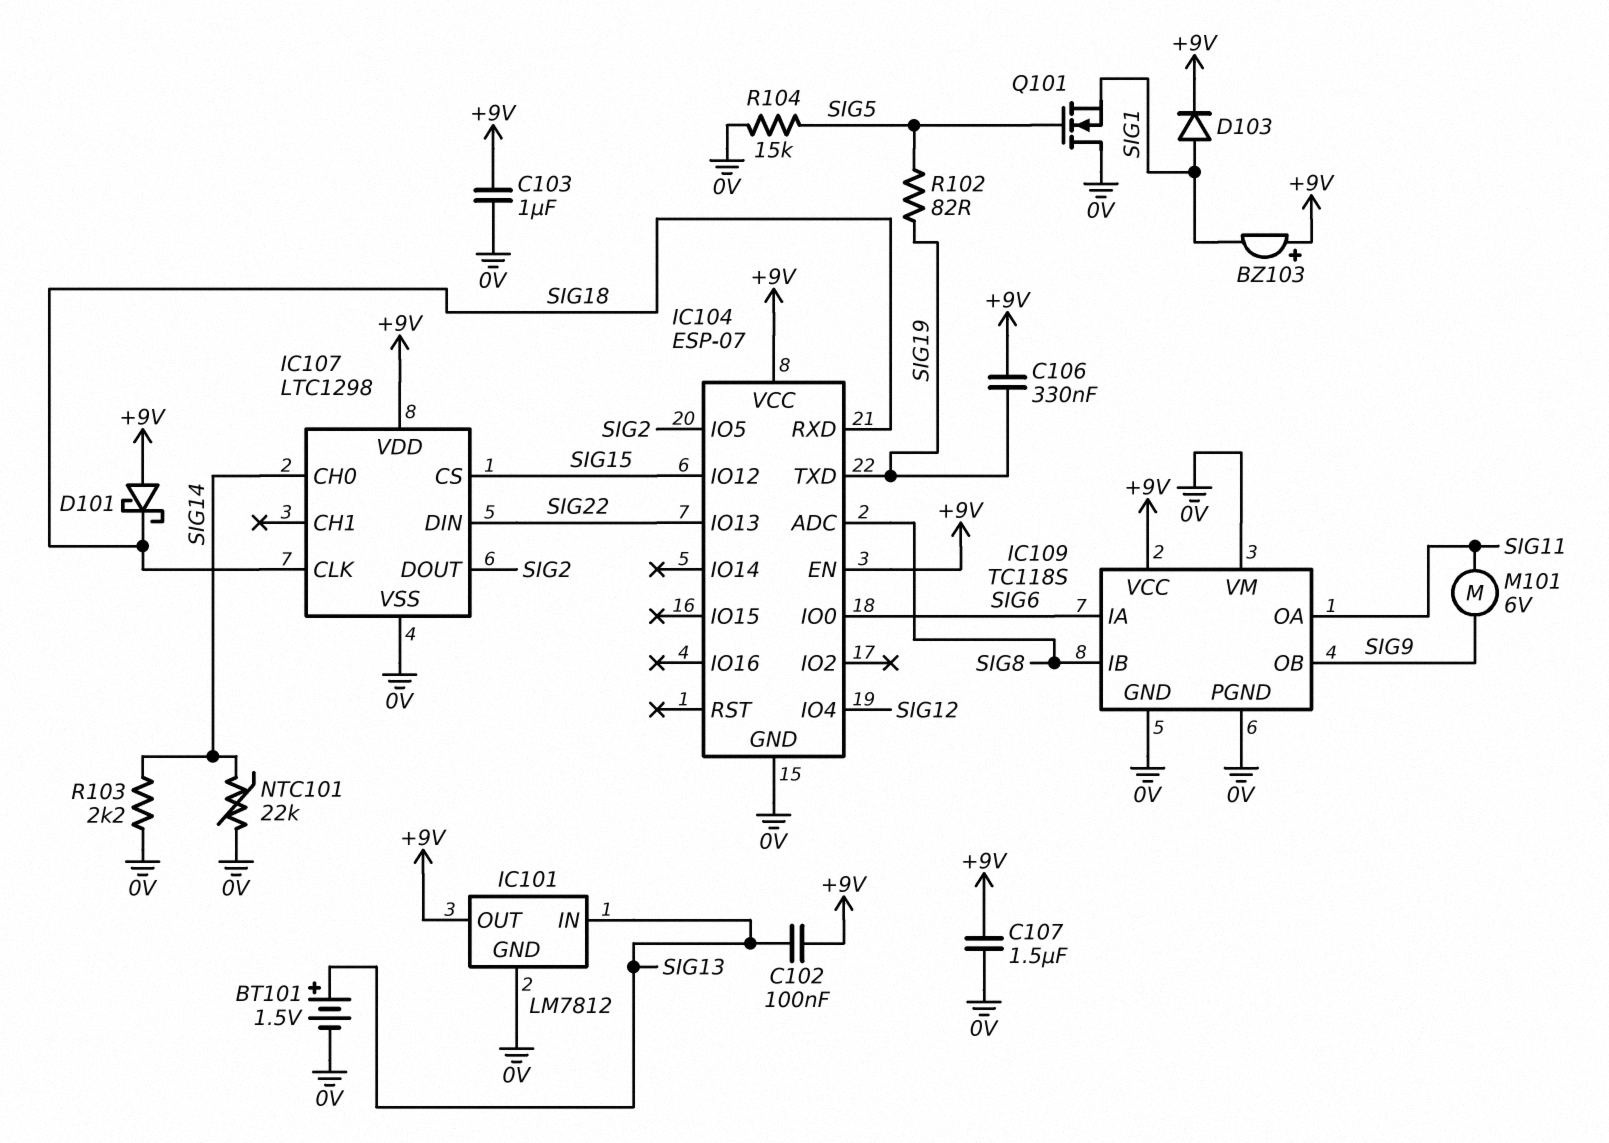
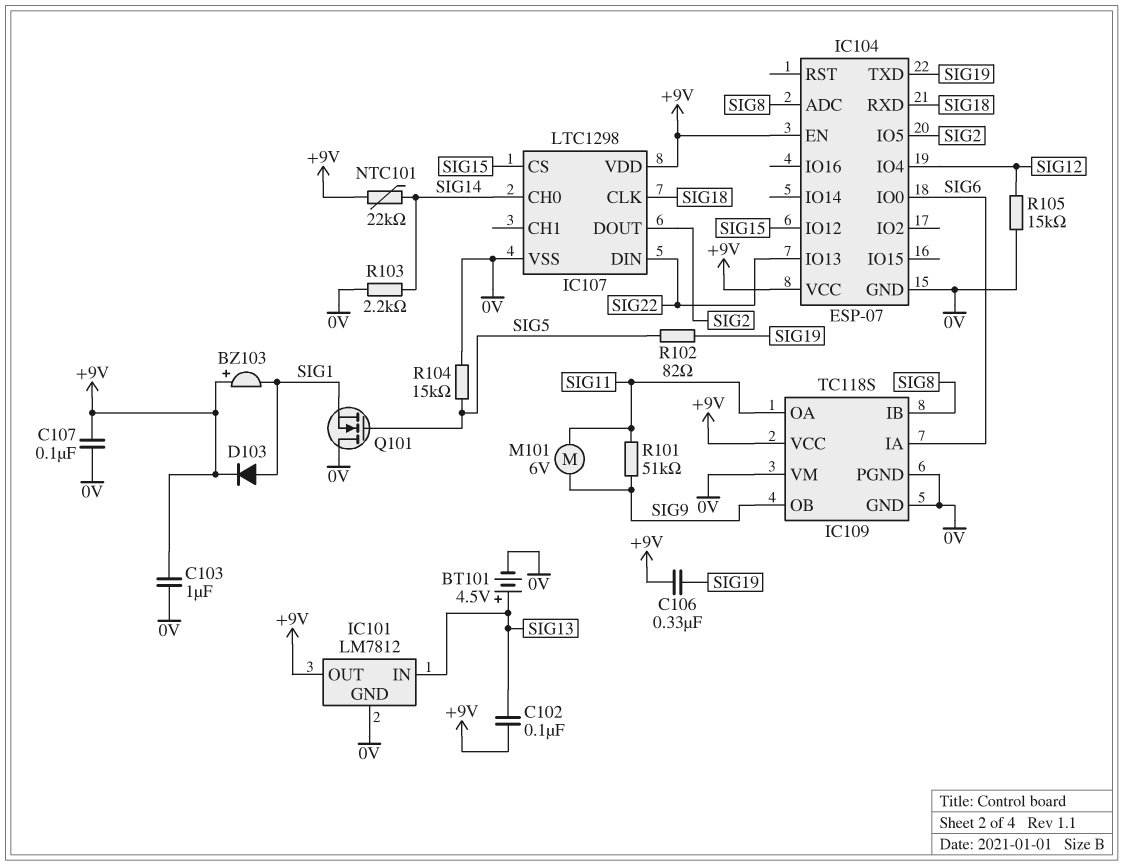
BT101: 1.5V (plus SIG13, minus 0V) -> 4.5V (plus SIG13, minus 0V)
C107: 1.5uF (+9V, 0V) -> 100nF (+9V, 0V)
D101: schottky (A +9V, K SIG18) -> none
NTC101: 22k (0V, SIG14) -> 22k (+9V, SIG14)
R101: none -> 51k (SIG9, SIG11)
R105: none -> 15k (0V, SIG12)

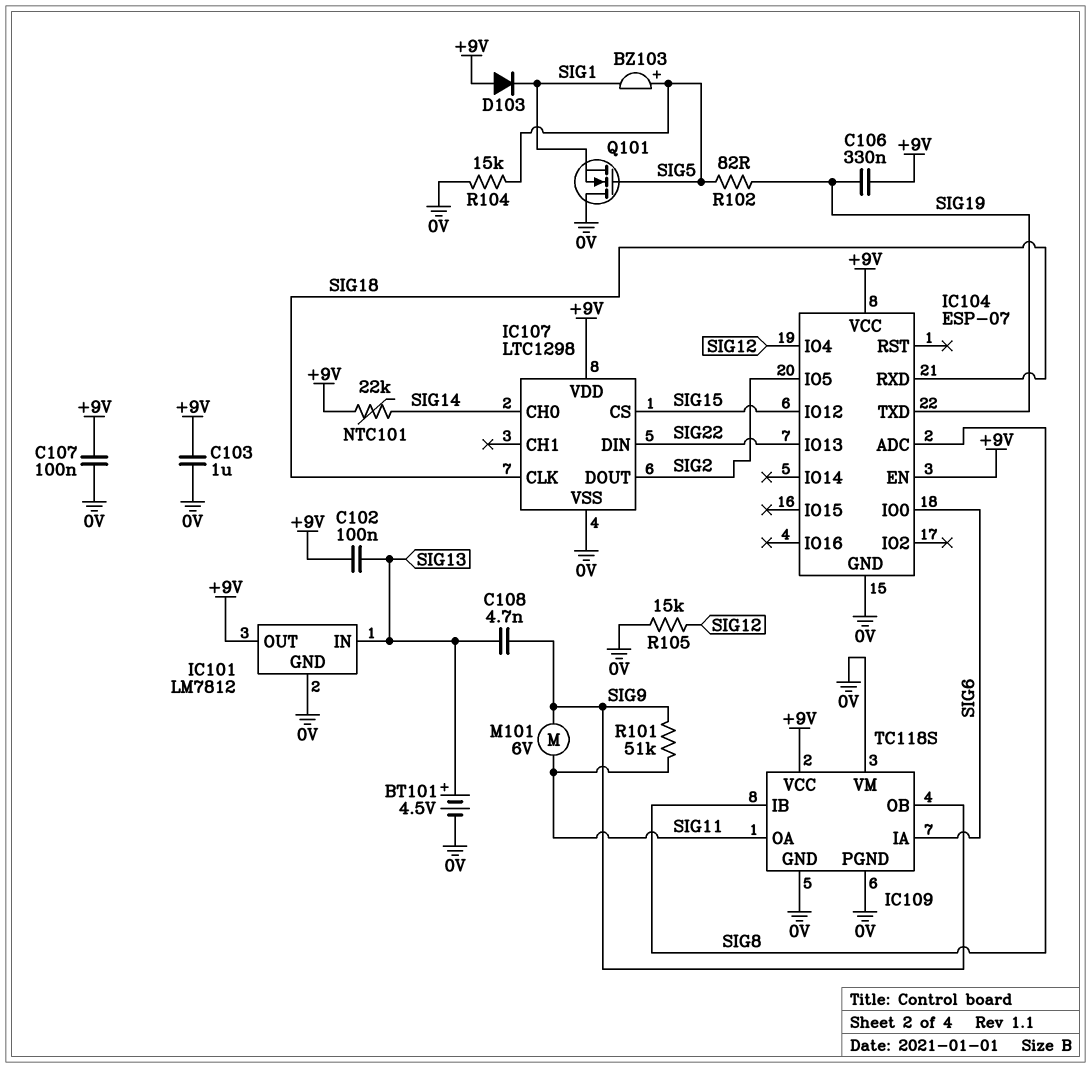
BZ103: buzzer (plus +9V, minus SIG1) -> buzzer (plus SIG5, minus SIG1)
C108: none -> 4.7nF (SIG9, SIG13)
D103: diode (A SIG1, K +9V) -> diode (A +9V, K SIG1)
R103: 2.2k (0V, SIG14) -> none

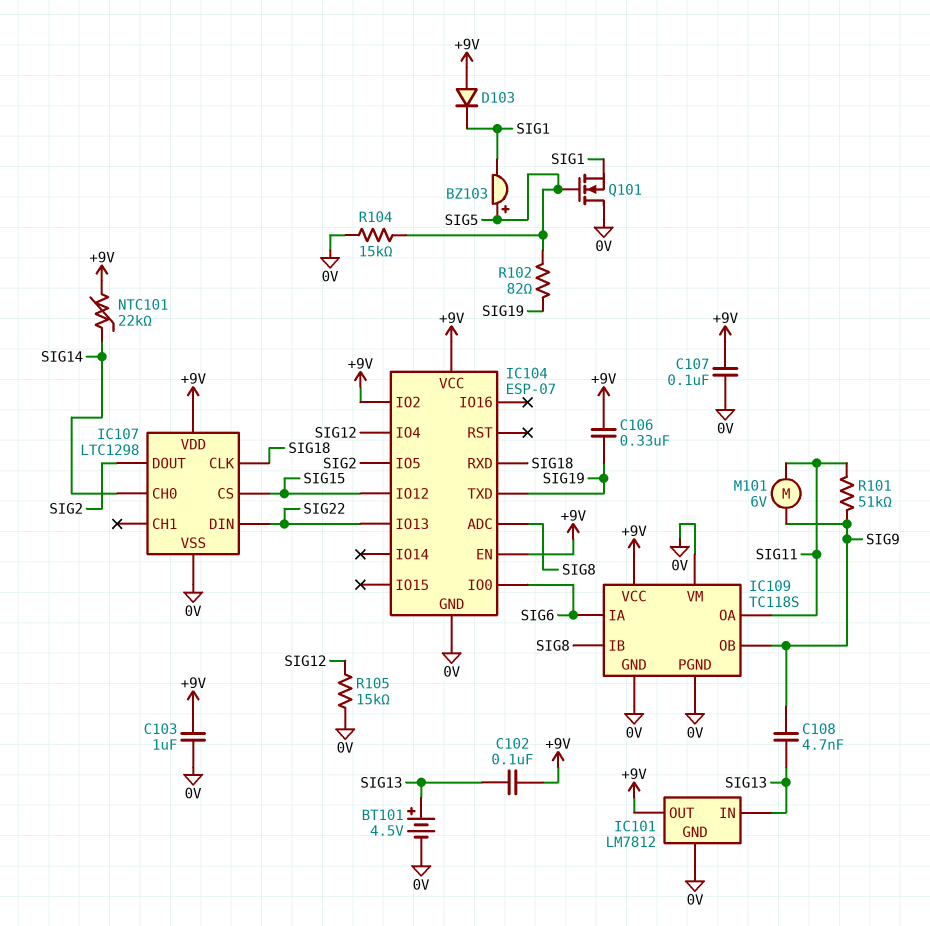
IC104 pin IO2: none -> +9V

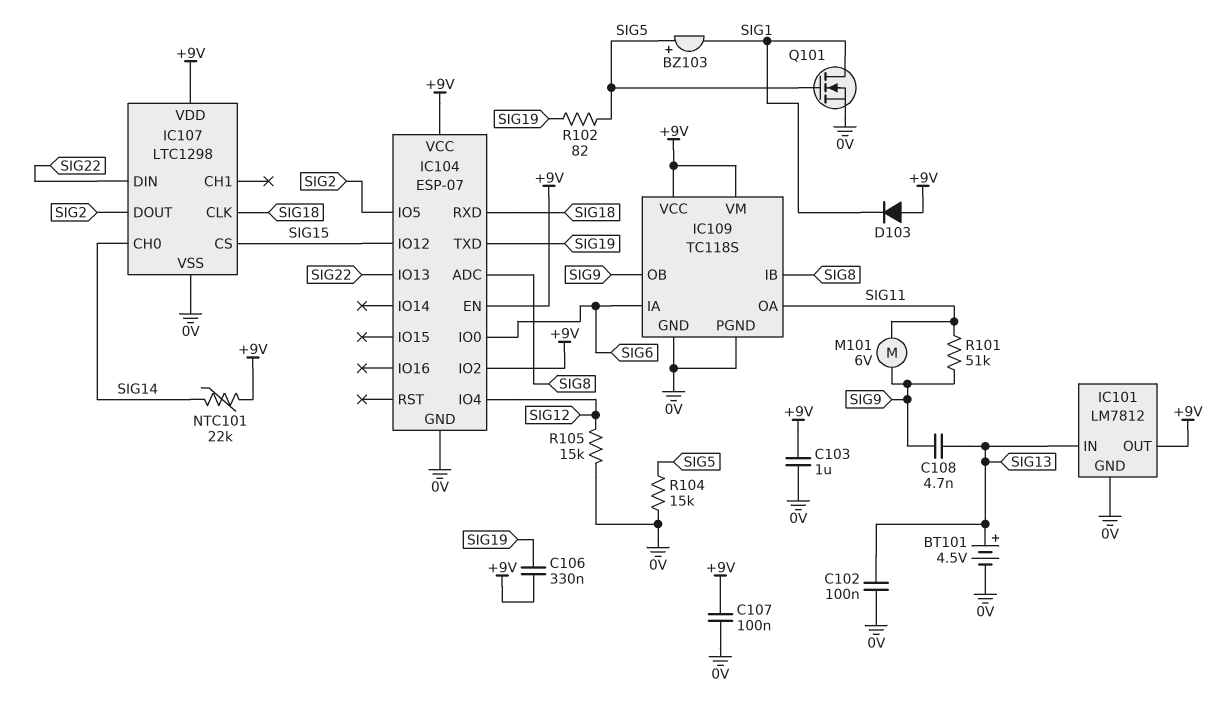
C102: 100nF (+9V, SIG13) -> 100nF (0V, SIG13)
IC109 pin VM: 0V -> +9V
Q101: NMOS (G SIG5, D 0V, S SIG1) -> NMOS (G SIG5, D SIG1, S 0V)

